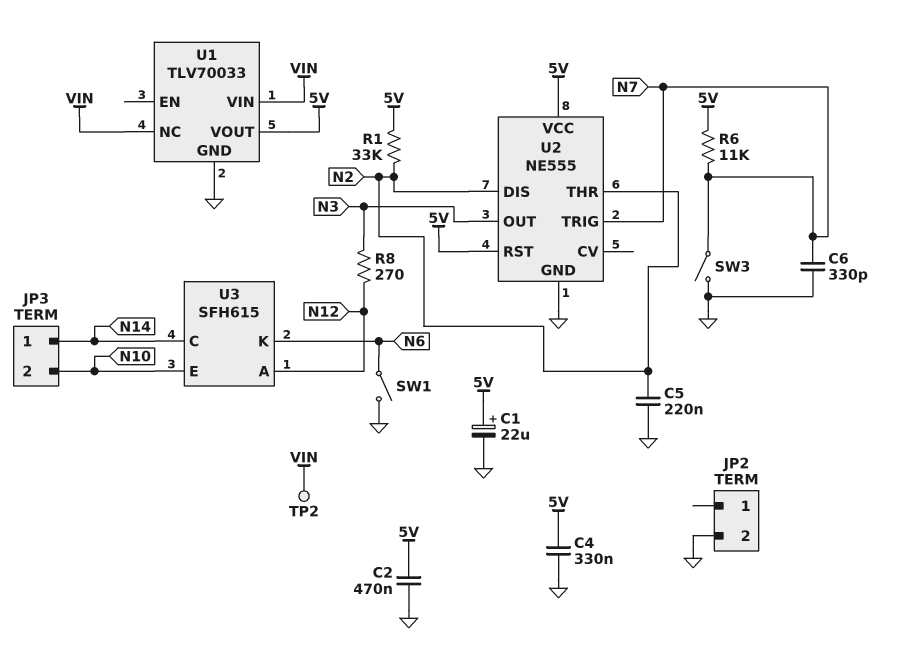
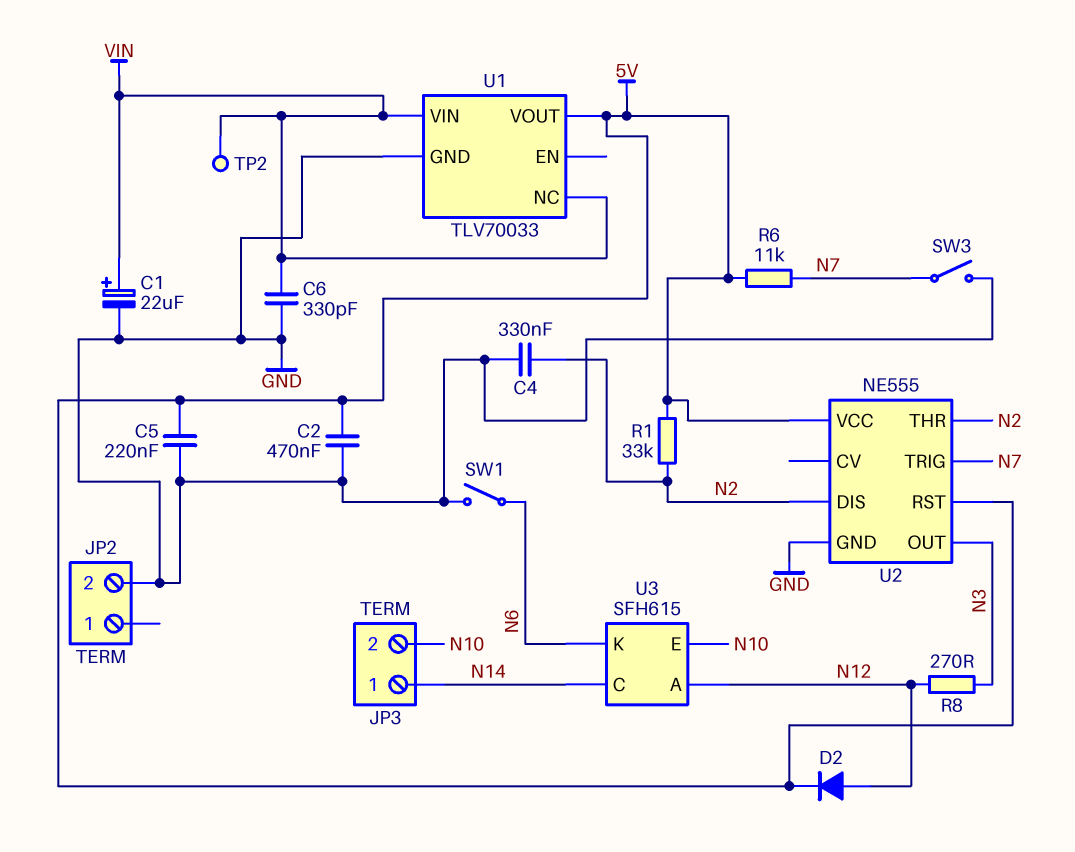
C1: 22uF (plus 5V, minus GND) -> 22uF (plus VIN, minus GND)
C4: 330nF (5V, GND) -> 330nF (GND, N2)
C5: 220nF (GND, N2) -> 220nF (5V, GND)
C6: 330pF (GND, N7) -> 330pF (GND, VIN)
D2: none -> diode (A N12, K 5V)

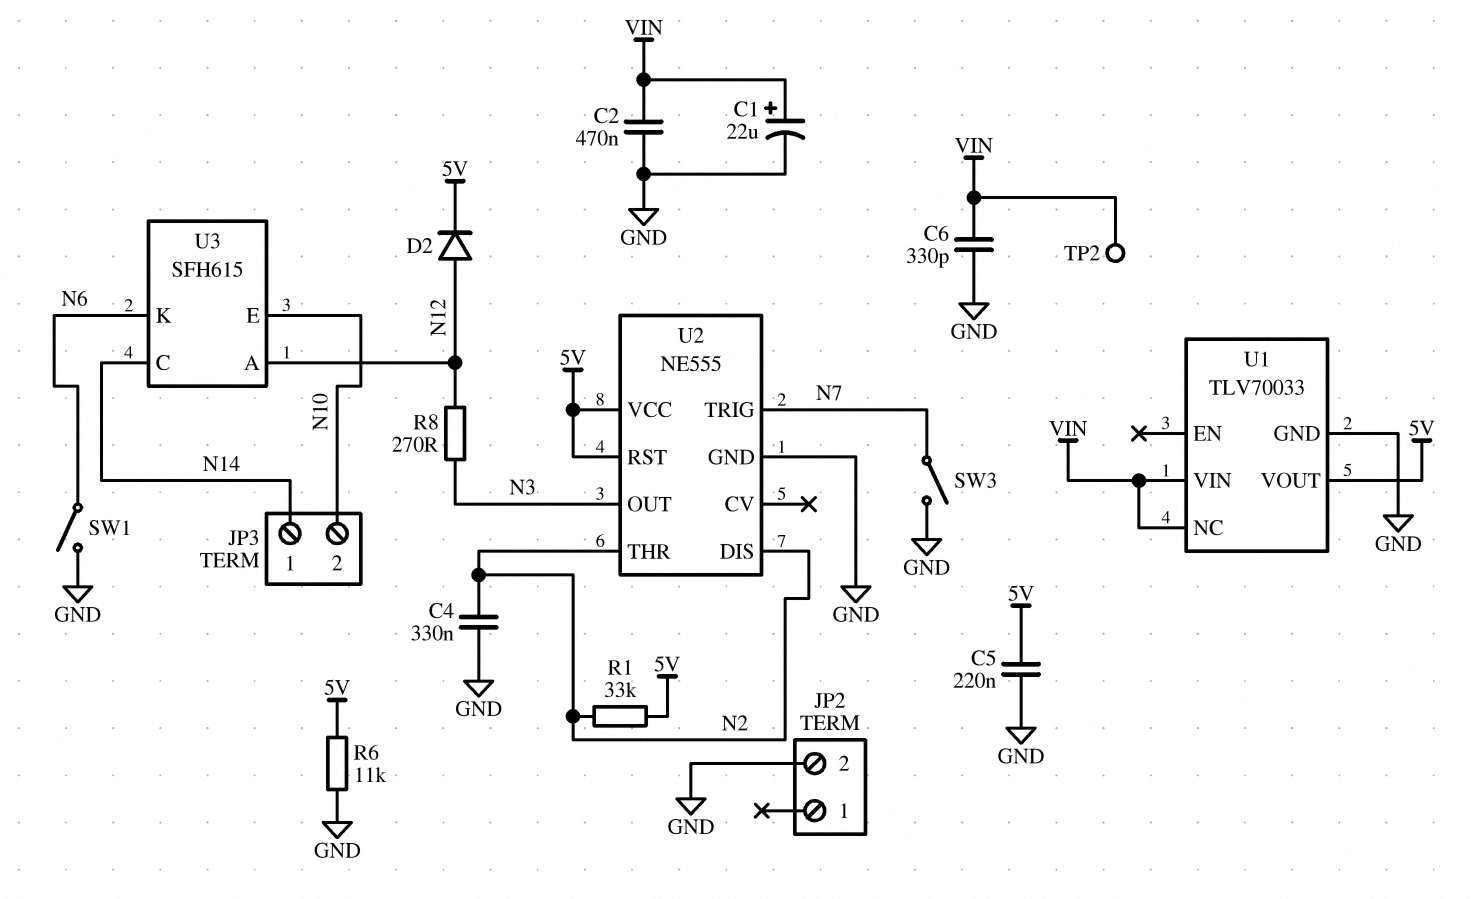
C2: 470nF (5V, GND) -> 470nF (GND, VIN)
R6: 11k (5V, N7) -> 11k (5V, GND)

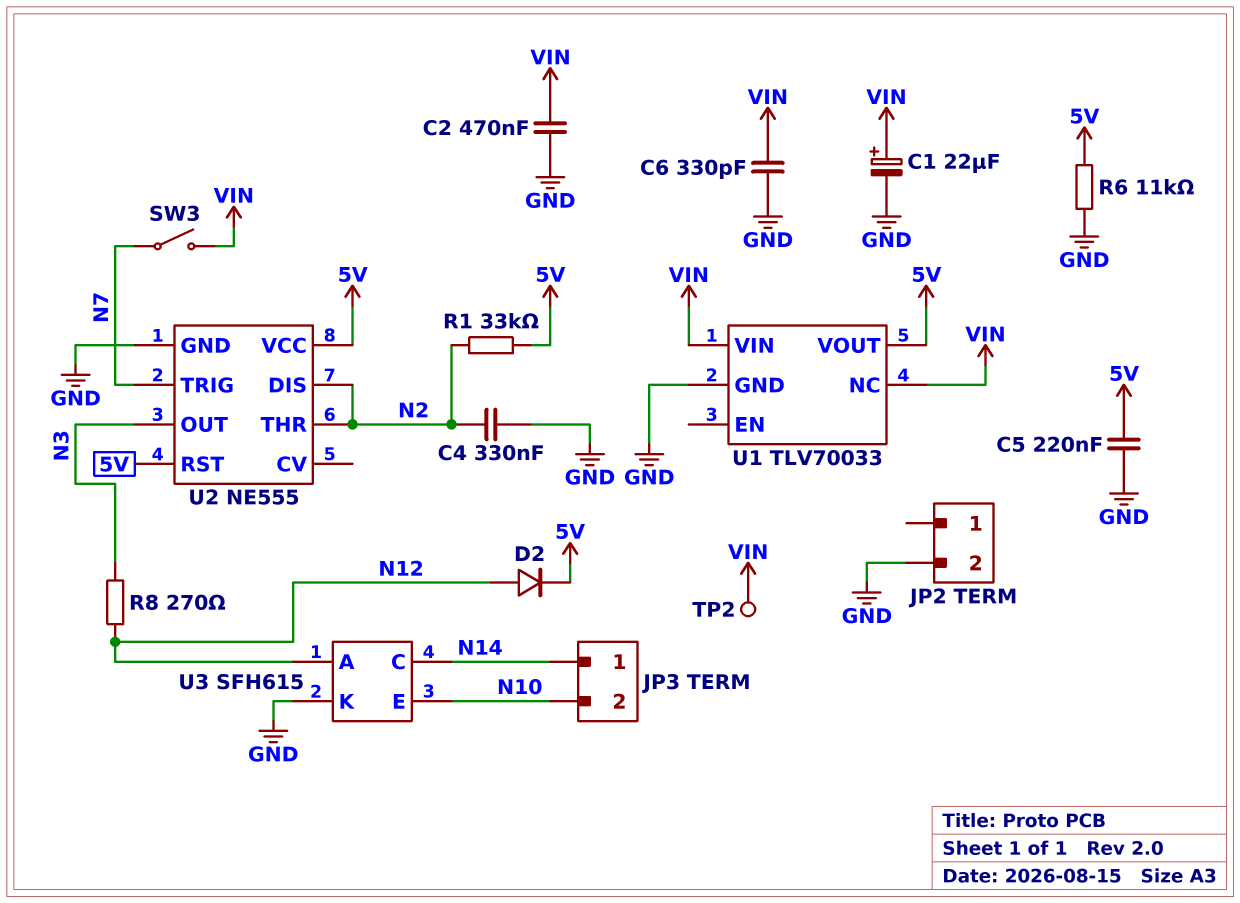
SW1: switch (GND, N6) -> none
SW3: switch (GND, N7) -> switch (N7, VIN)
U3 pin K: N6 -> GND

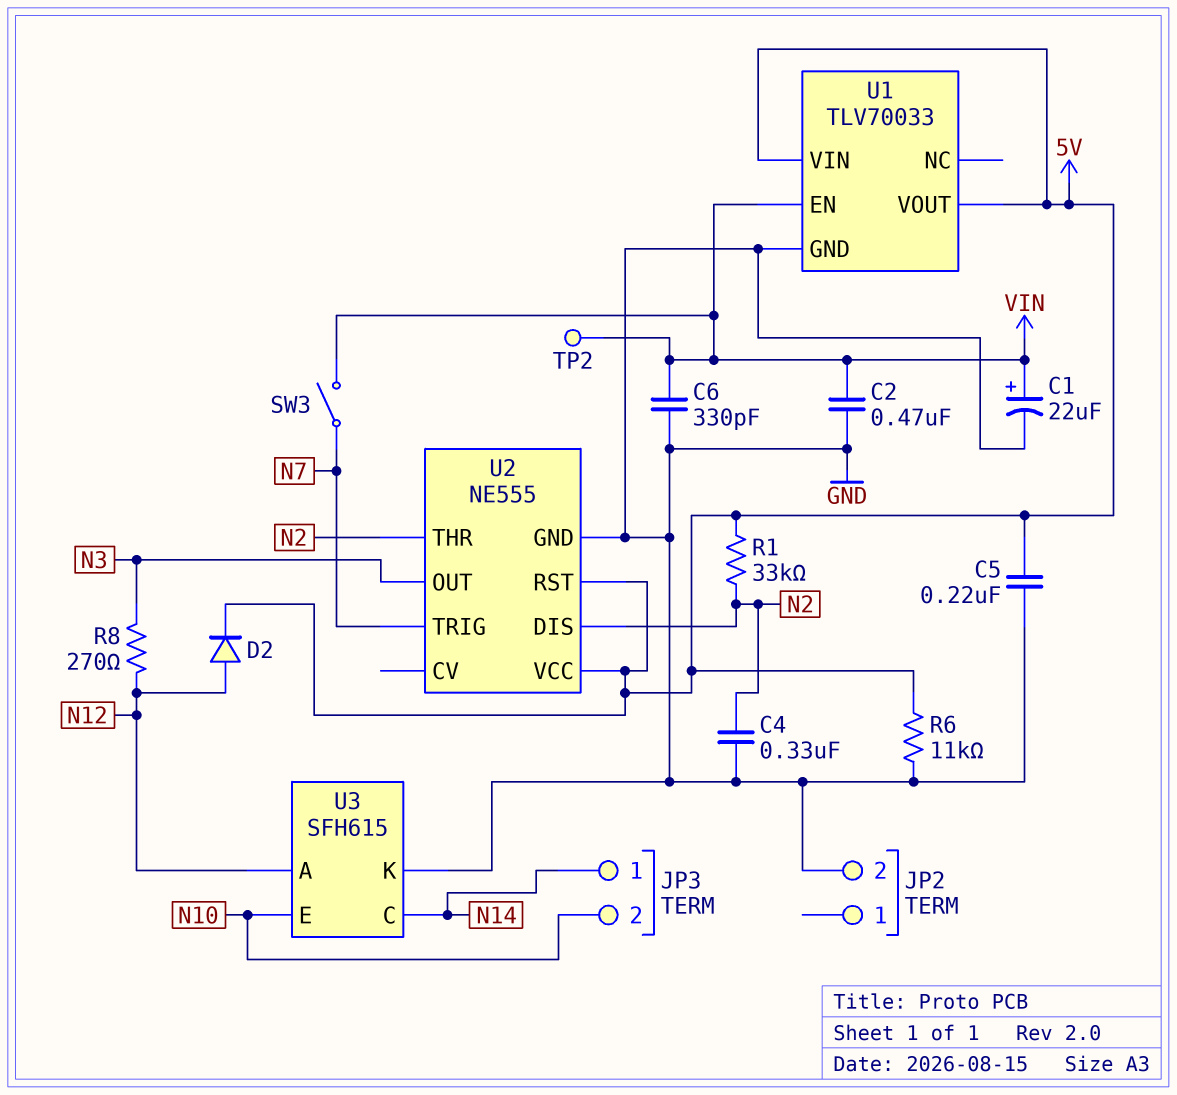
U1 pin EN: none -> VIN
U1 pin NC: VIN -> none
U1 pin VIN: VIN -> 5V

